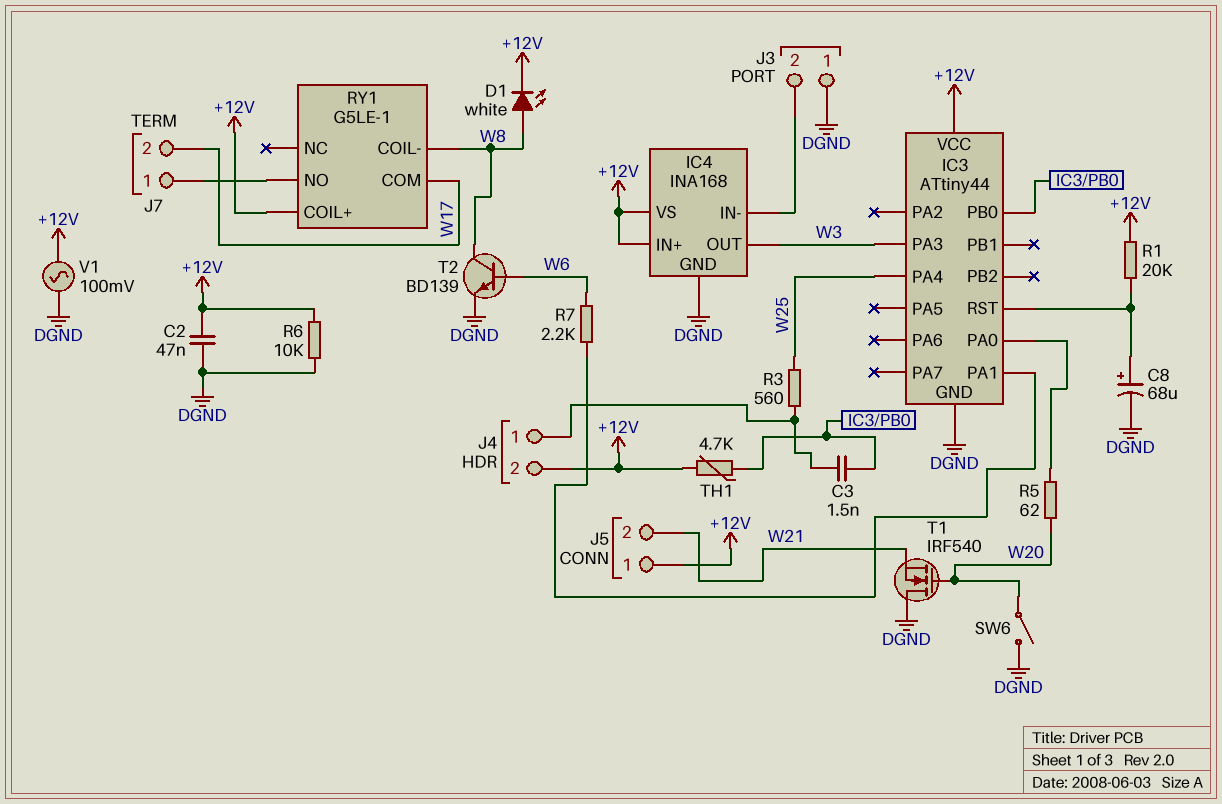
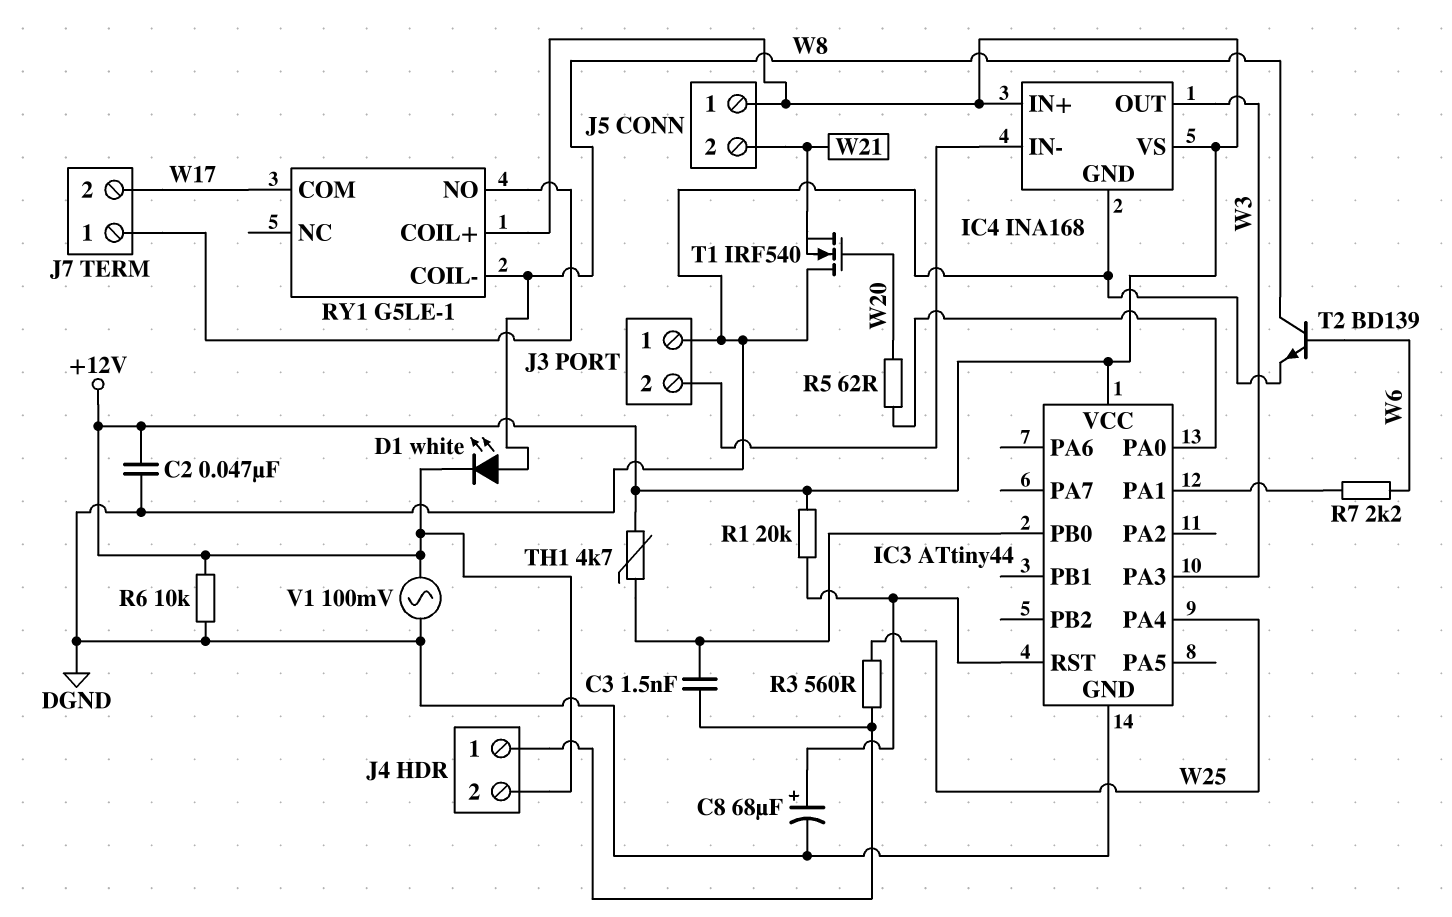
SW6: switch (DGND, W20) -> none

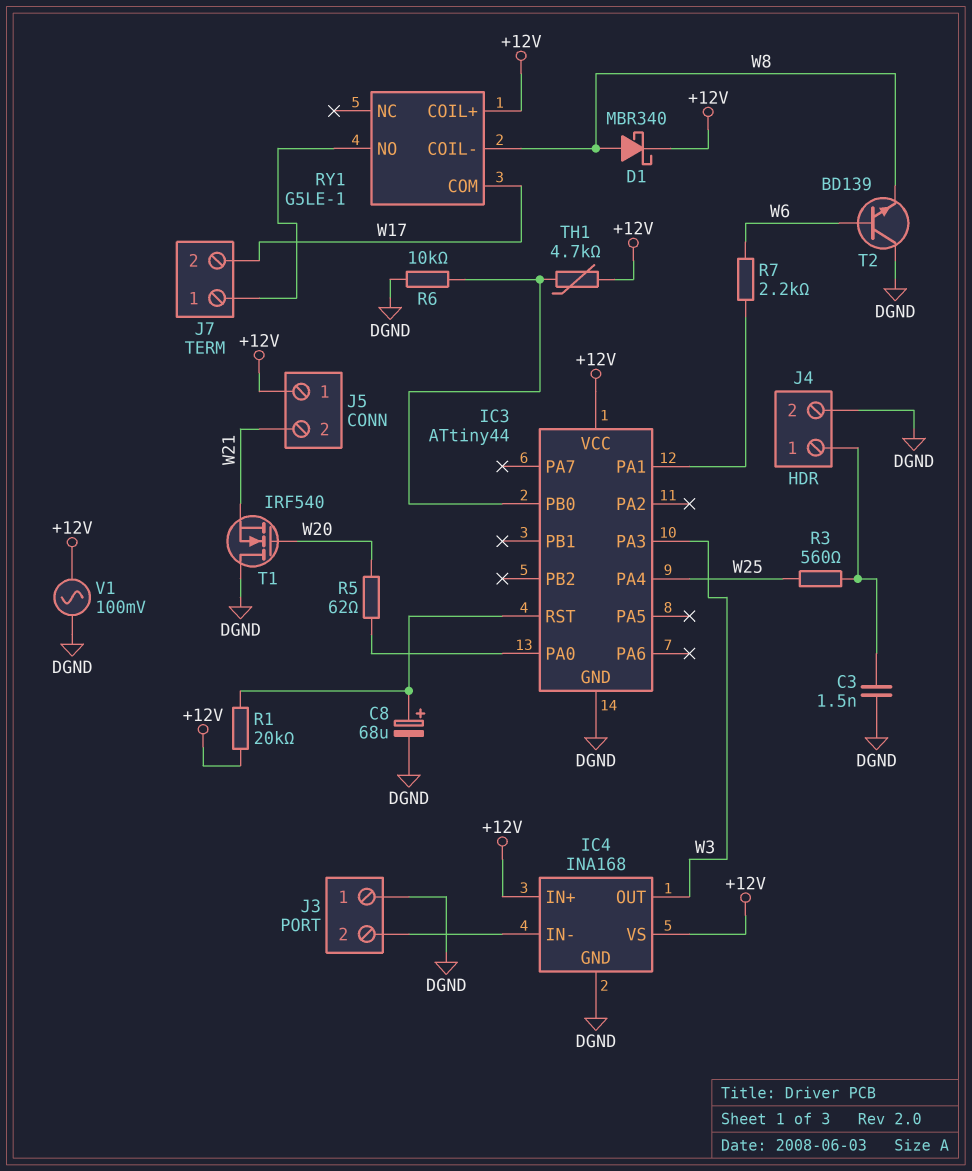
C2: 47nF (+12V, DGND) -> none
C3: 1.5nF (IC3/PB0, J4/1) -> 1.5nF (DGND, J4/1)
D1: LED white (A W8, K +12V) -> schottky MBR340 (A W8, K +12V)
J4 pin 2: +12V -> DGND
R6: 10k (+12V, DGND) -> 10k (DGND, IC3/PB0)
T2: NPN BD139 (B W6, C W8, E DGND) -> NPN BD139 (B W6, C DGND, E W8)

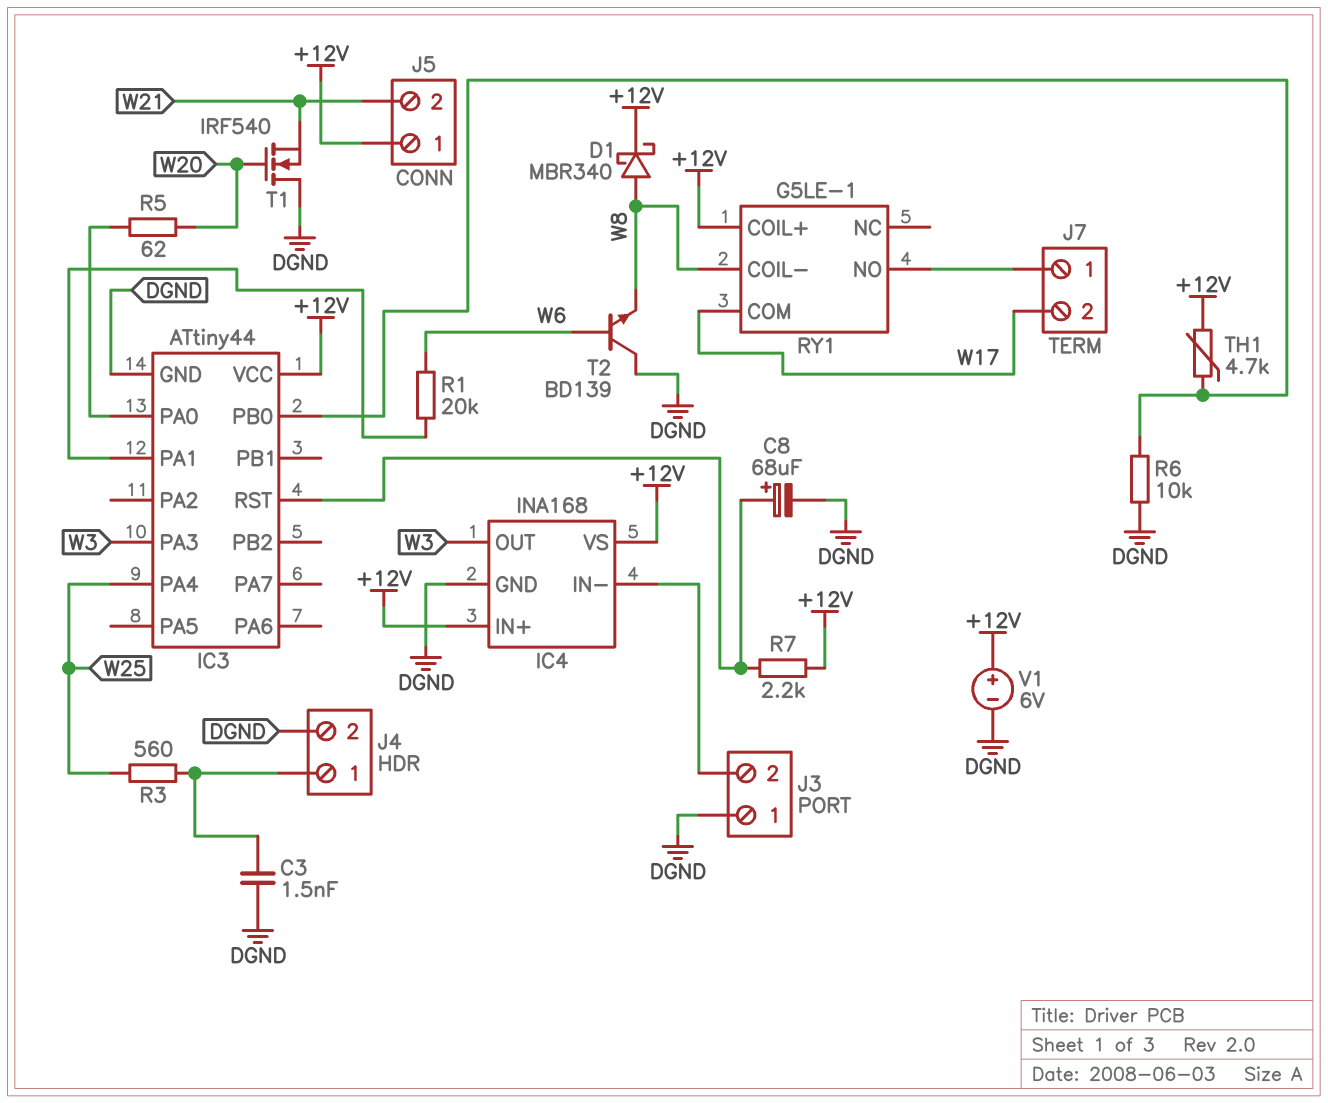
R1: 20k (+12V, IC3/RST) -> 20k (IC3/PA1, W6)
R7: 2.2k (IC3/PA1, W6) -> 2.2k (+12V, IC3/RST)
V1: AC 100mV (+12V, DGND) -> 6V (plus +12V, minus DGND)

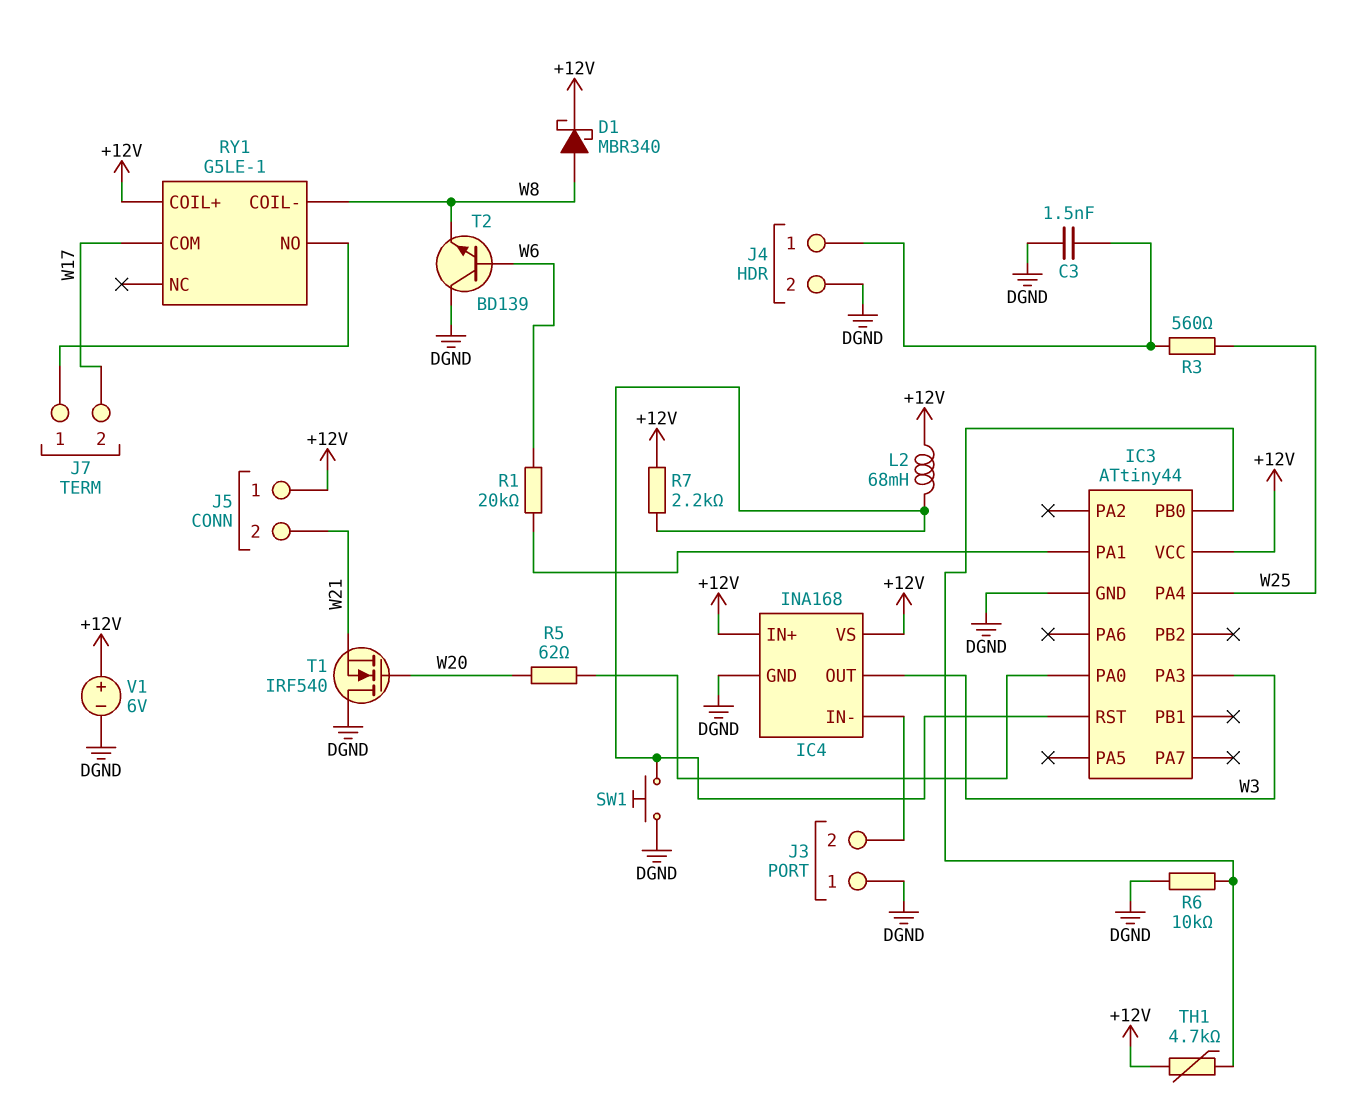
C8: 68uF (plus IC3/RST, minus DGND) -> none
L2: none -> 68mH (+12V, IC3/RST)
SW1: none -> button (DGND, IC3/RST)

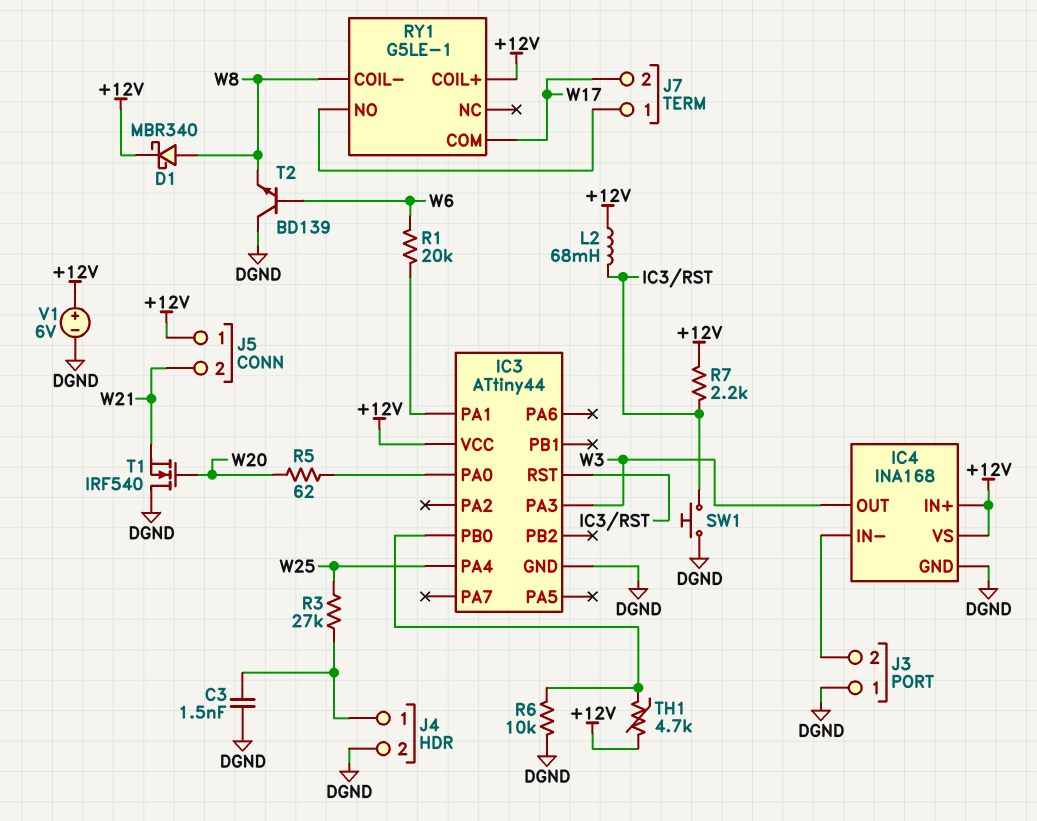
R3: 560 (J4/1, W25) -> 27k (J4/1, W25)

